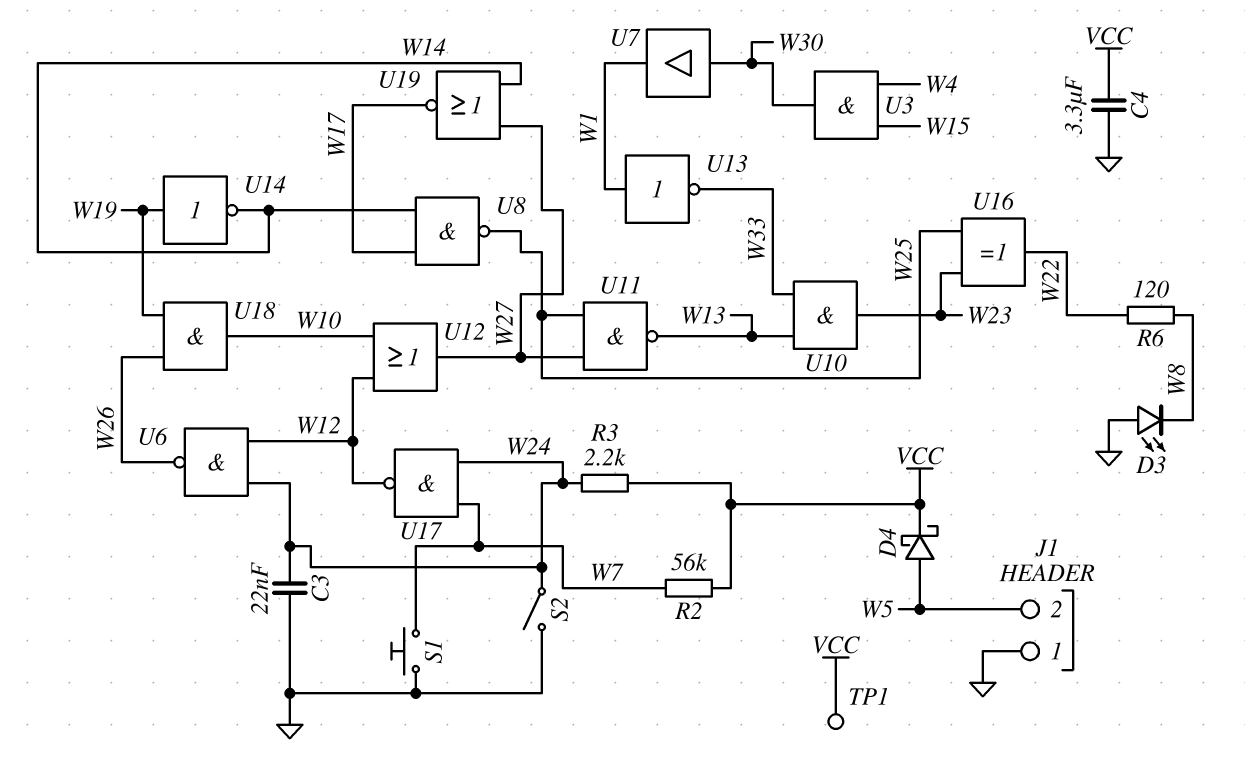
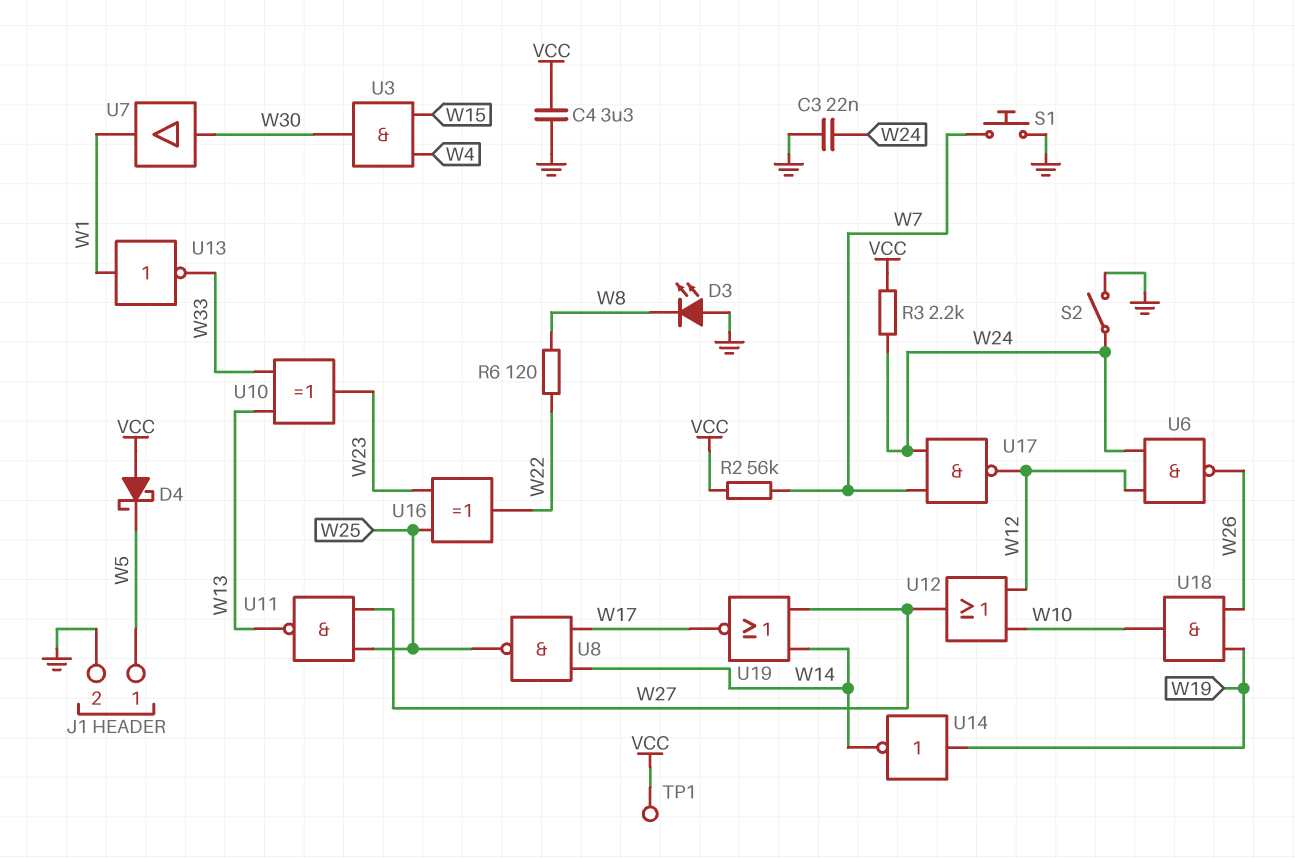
D4: schottky (A W5, K VCC) -> schottky (A VCC, K W5)
J1 pin 1: GND -> W5
J1 pin 2: W5 -> GND
U10: AND (in W13, in W33, out W23) -> XOR (in W13, in W33, out W23)

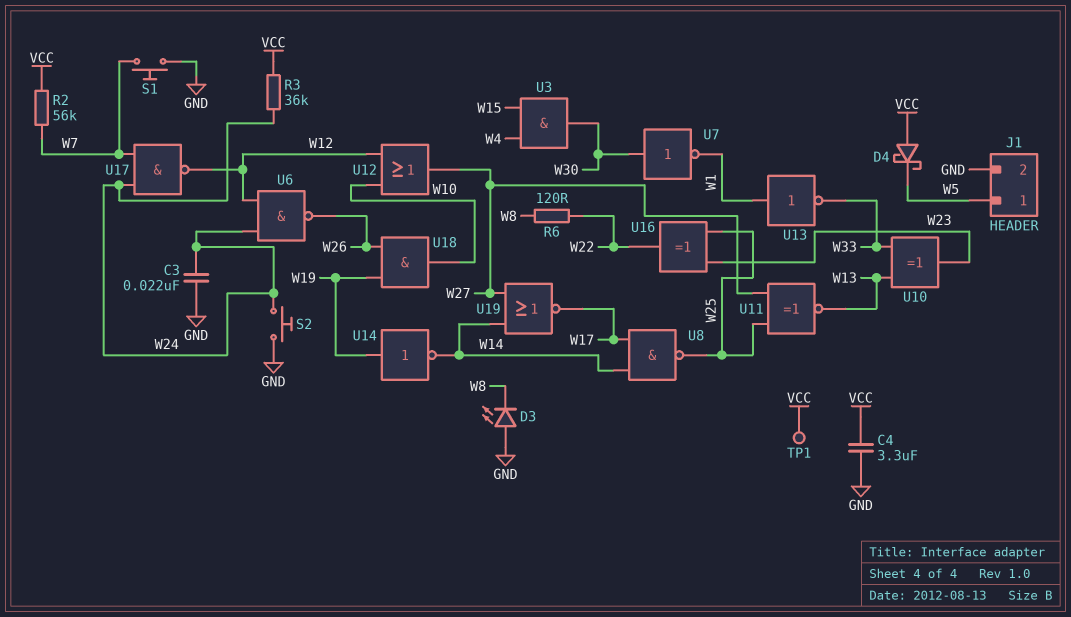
R3: 2.2k (VCC, W24) -> 36k (VCC, W24)
S2: switch (GND, W24) -> button (GND, W24)
U7: buffer (in W30, out W1) -> NOT (in W30, out W1)
U11: NAND (in W25, in W27, out W13) -> XNOR (in W25, in W27, out W13)

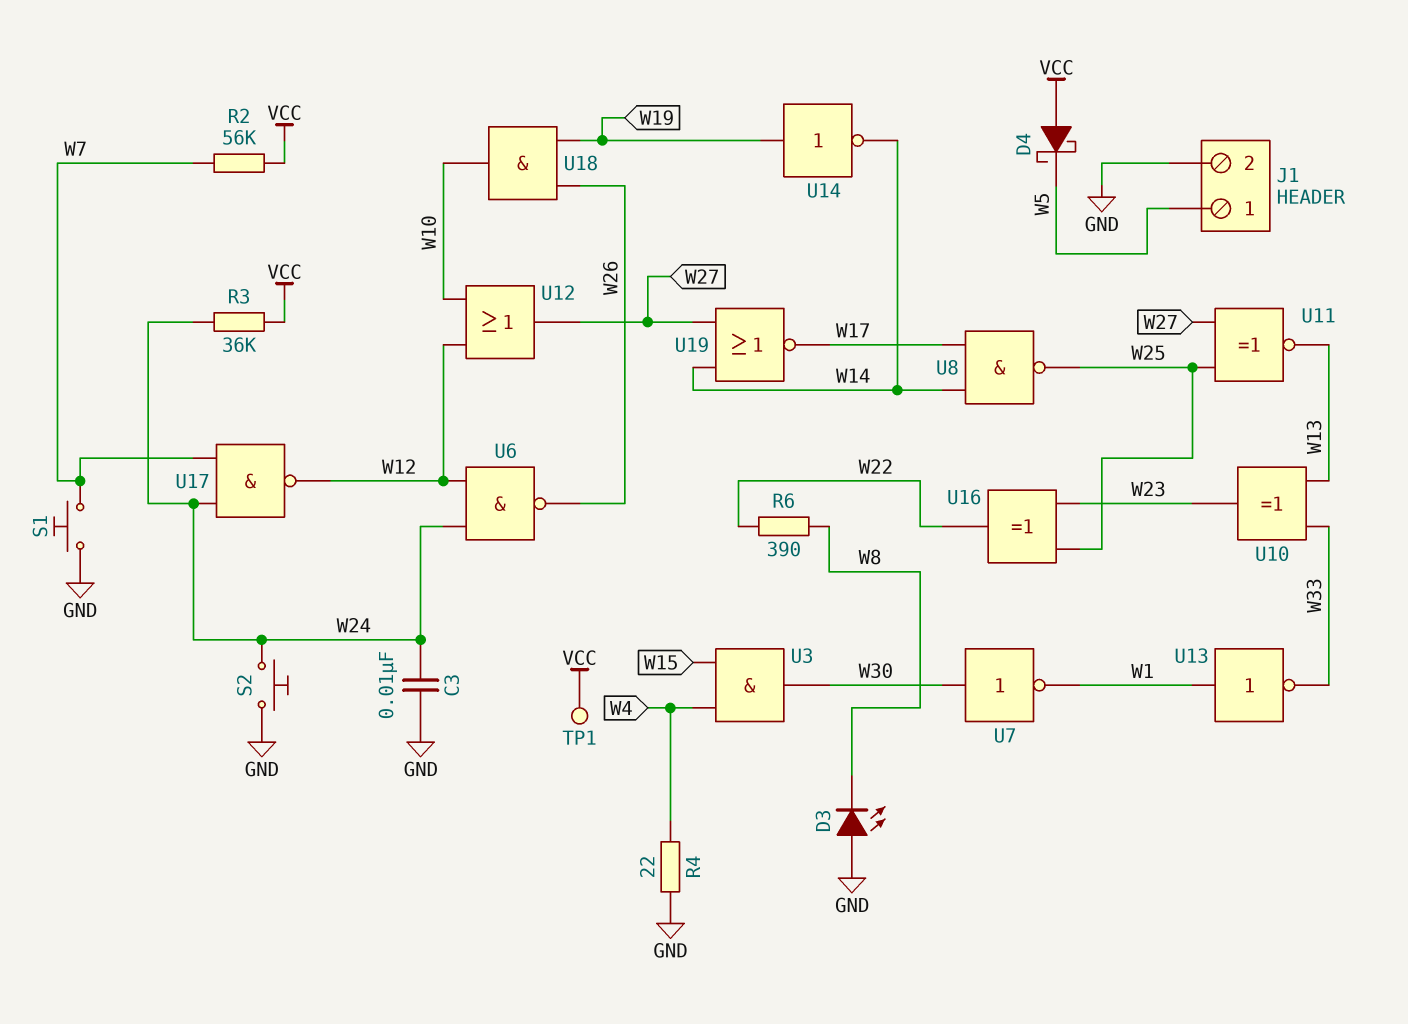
C3: 22nF (GND, W24) -> 10nF (GND, W24)
C4: 3.3uF (GND, VCC) -> none
R4: none -> 22 (GND, W4)
R6: 120 (W8, W22) -> 390 (W8, W22)

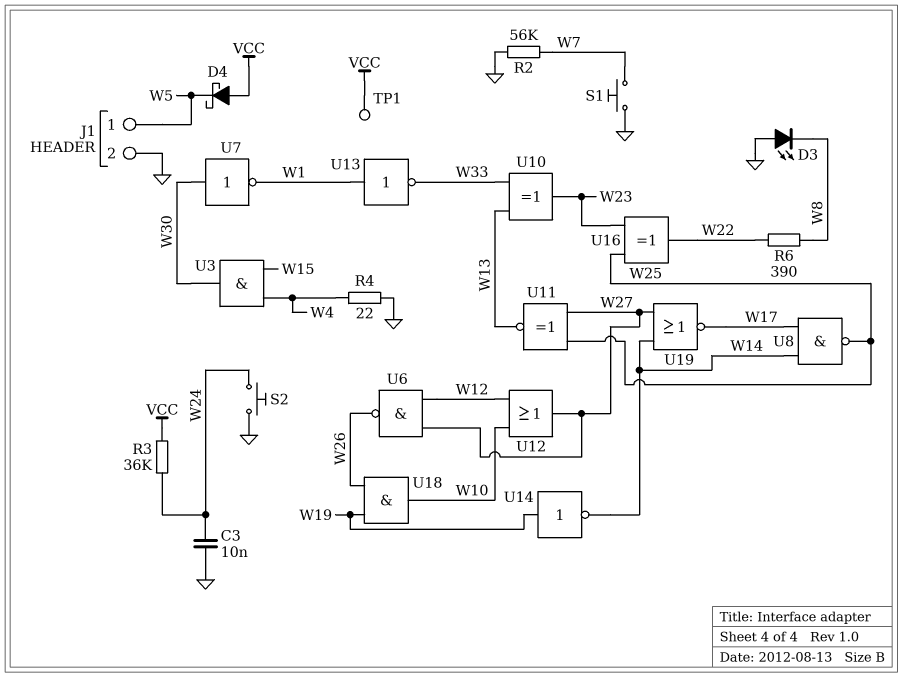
R2: 56k (VCC, W7) -> 56k (GND, W7)
U6: NAND (in W12, in W24, out W26) -> NAND (in W12, in W27, out W26)
U17: NAND (in W7, in W24, out W12) -> none

